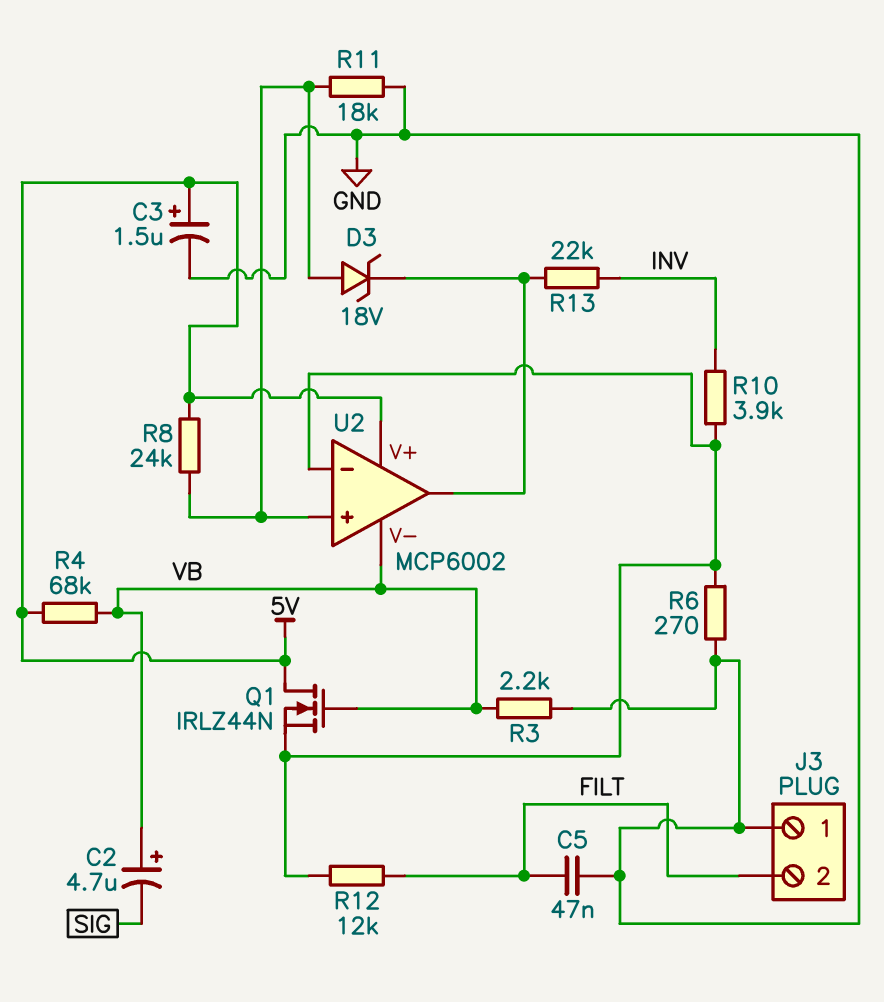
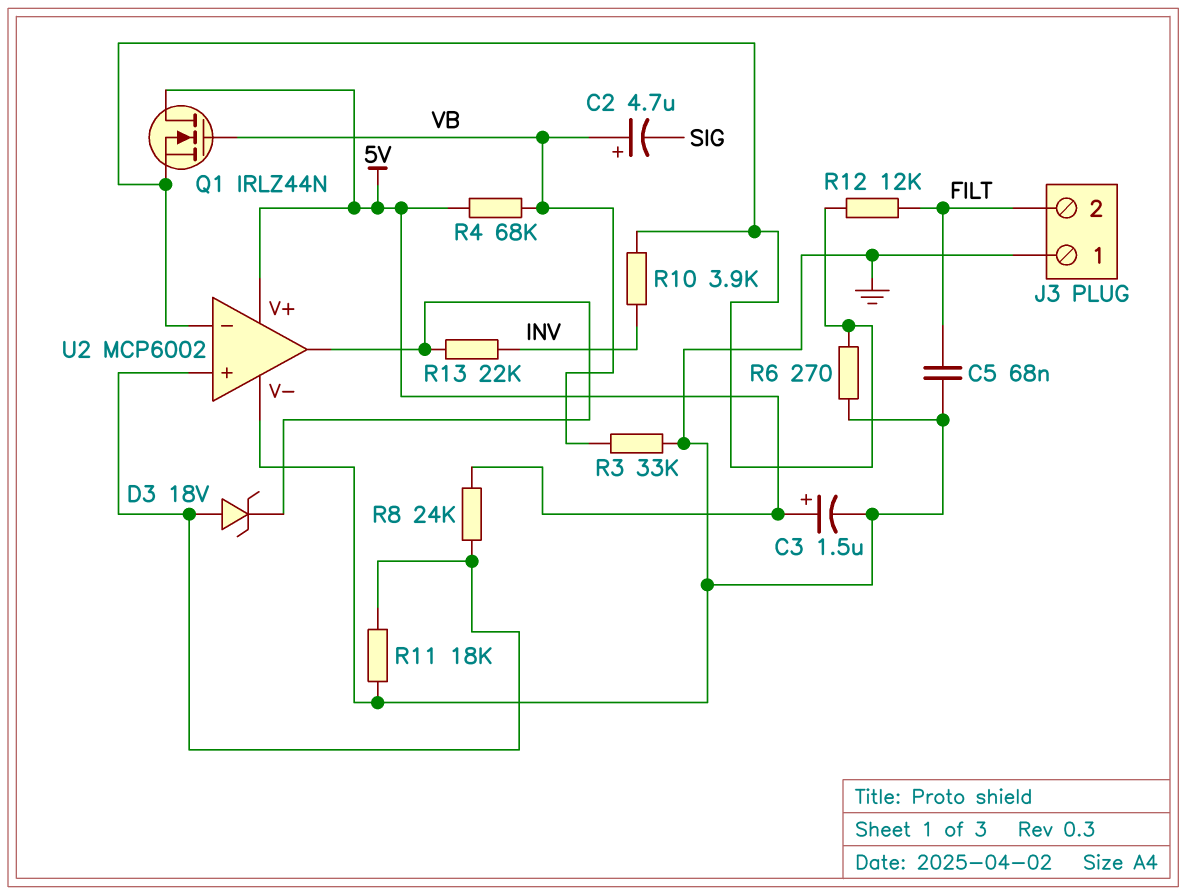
C5: 47nF (FILT, GND) -> 68nF (FILT, GND)
R3: 2.2k (GND, VB) -> 33k (GND, VB)
U2 pin V-: VB -> GND

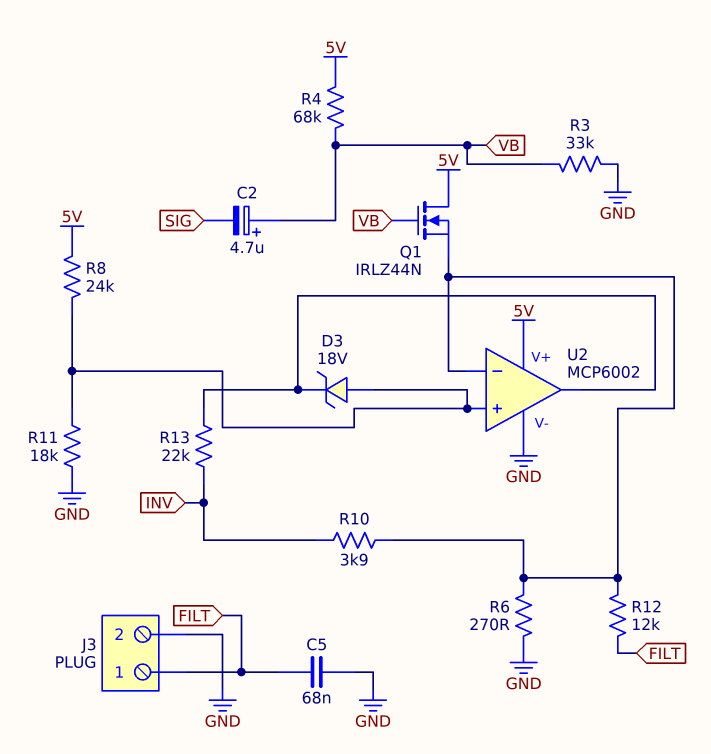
C3: 1.5uF (plus 5V, minus GND) -> none
J3 pin 1: GND -> FILT
J3 pin 2: FILT -> GND

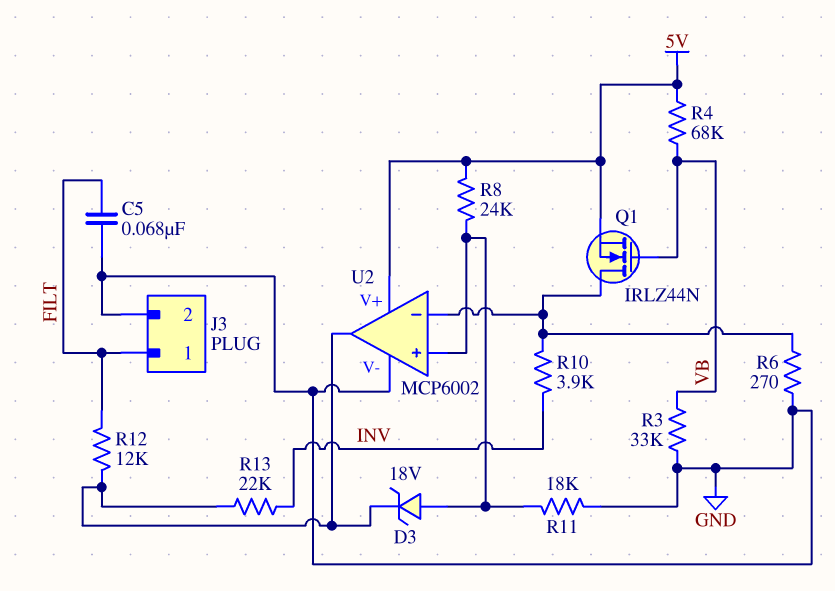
C2: 4.7uF (plus VB, minus SIG) -> none
Q1: NMOS IRLZ44N (G VB, D 5V, S U2/in-) -> NMOS IRLZ44N (G VB, D U2/in-, S 5V)
R12: 12k (FILT, U2/in-) -> 12k (FILT, U2/out)

